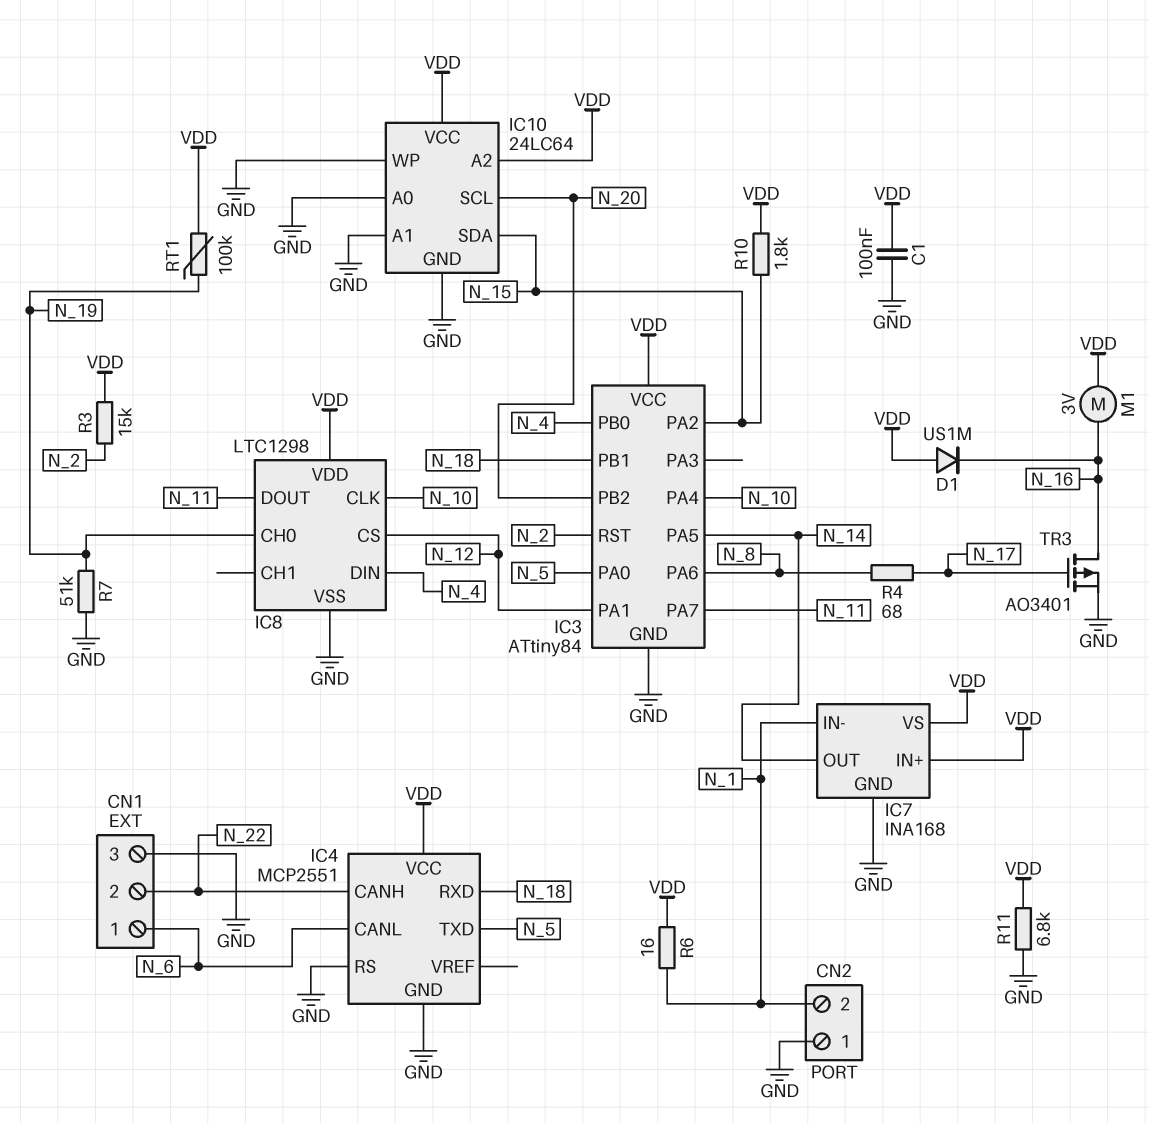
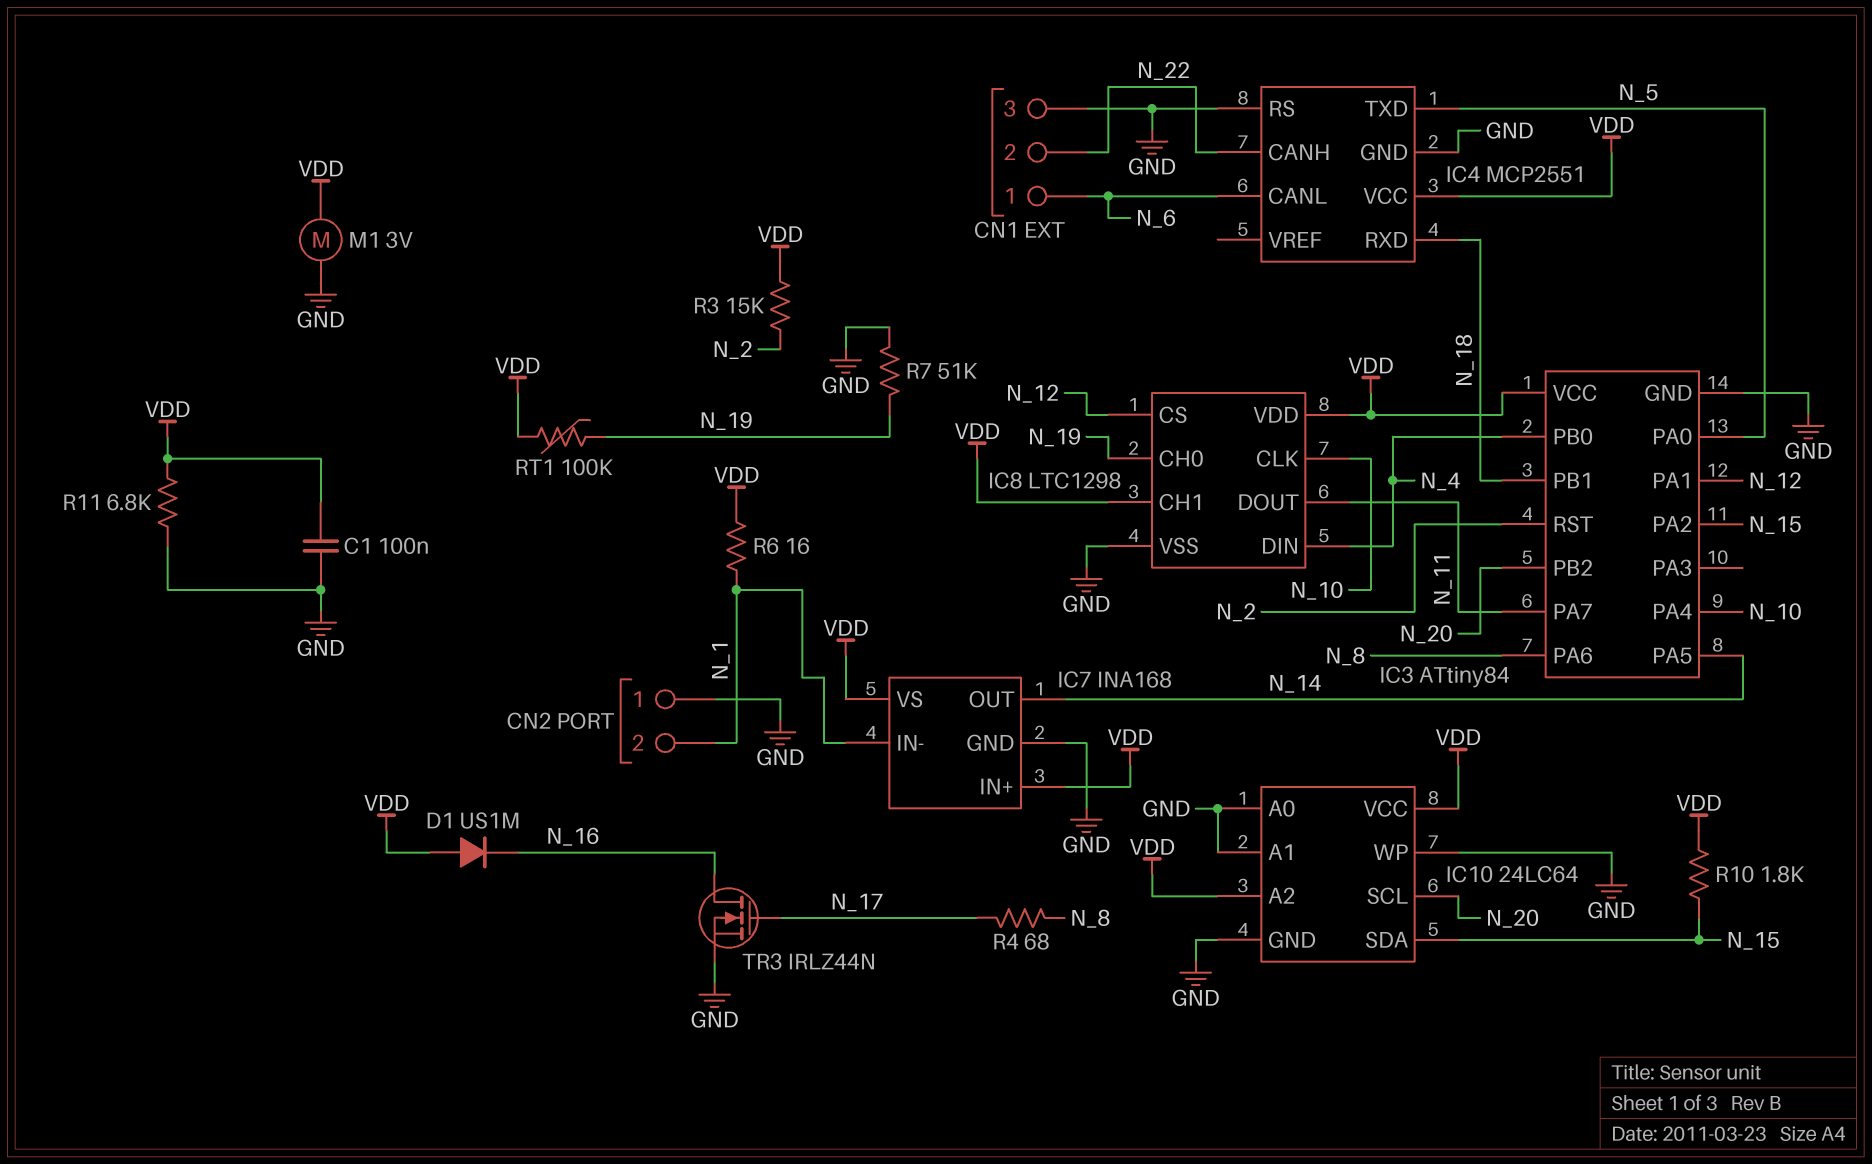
IC8 pin CH1: none -> VDD
M1: motor 3V (N_16, VDD) -> motor 3V (GND, VDD)
TR3: PMOS AO3401 (G N_17, D N_16, S GND) -> NMOS IRLZ44N (G N_17, D N_16, S GND)

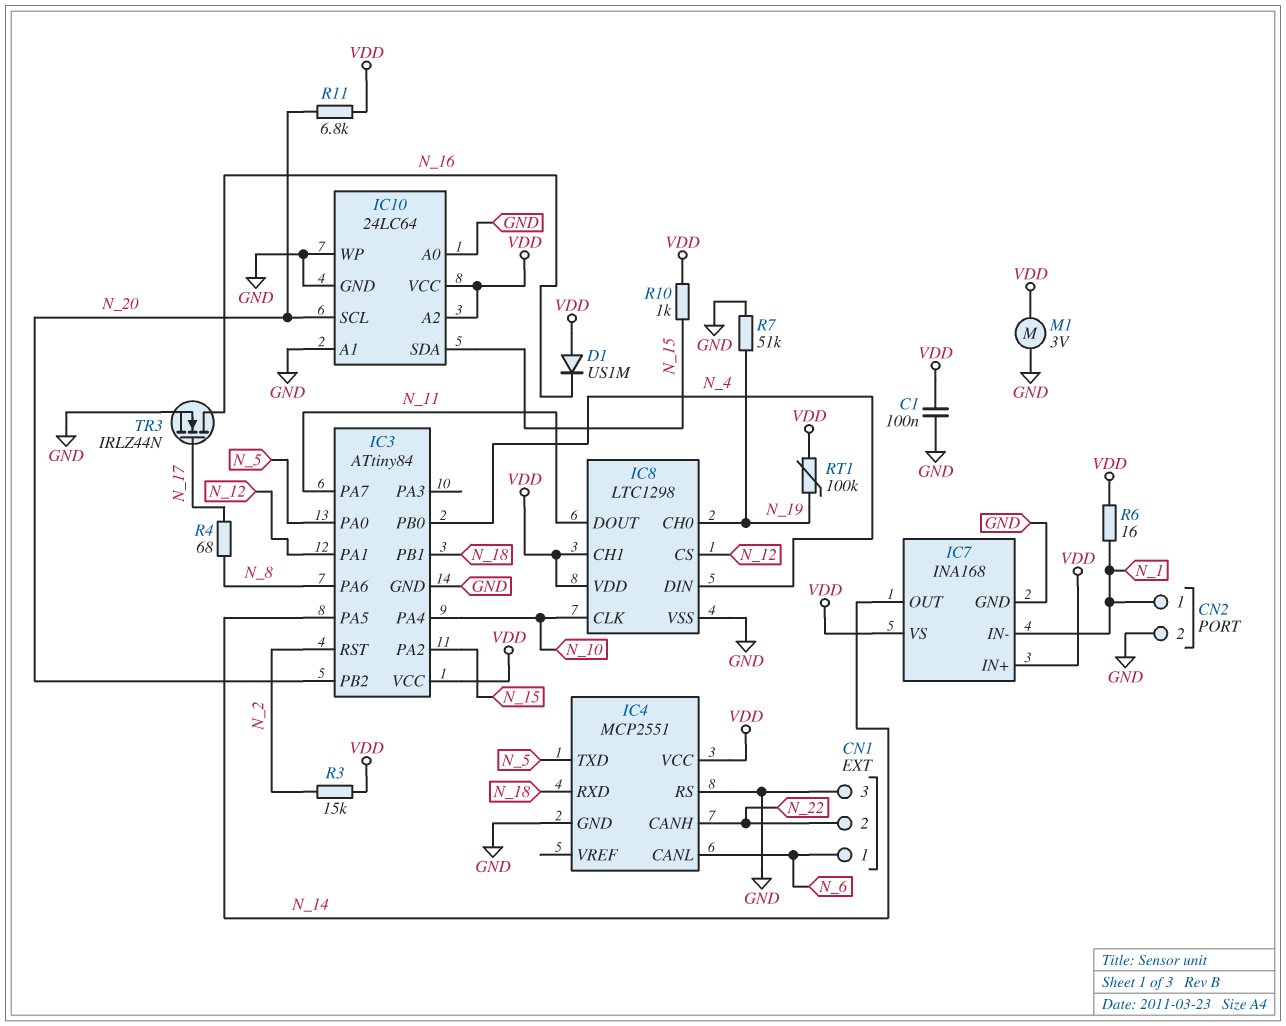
CN2 pin 1: GND -> N_1
CN2 pin 2: N_1 -> GND
R10: 1.8k (N_15, VDD) -> 1k (N_15, VDD)
R11: 6.8k (GND, VDD) -> 6.8k (N_20, VDD)

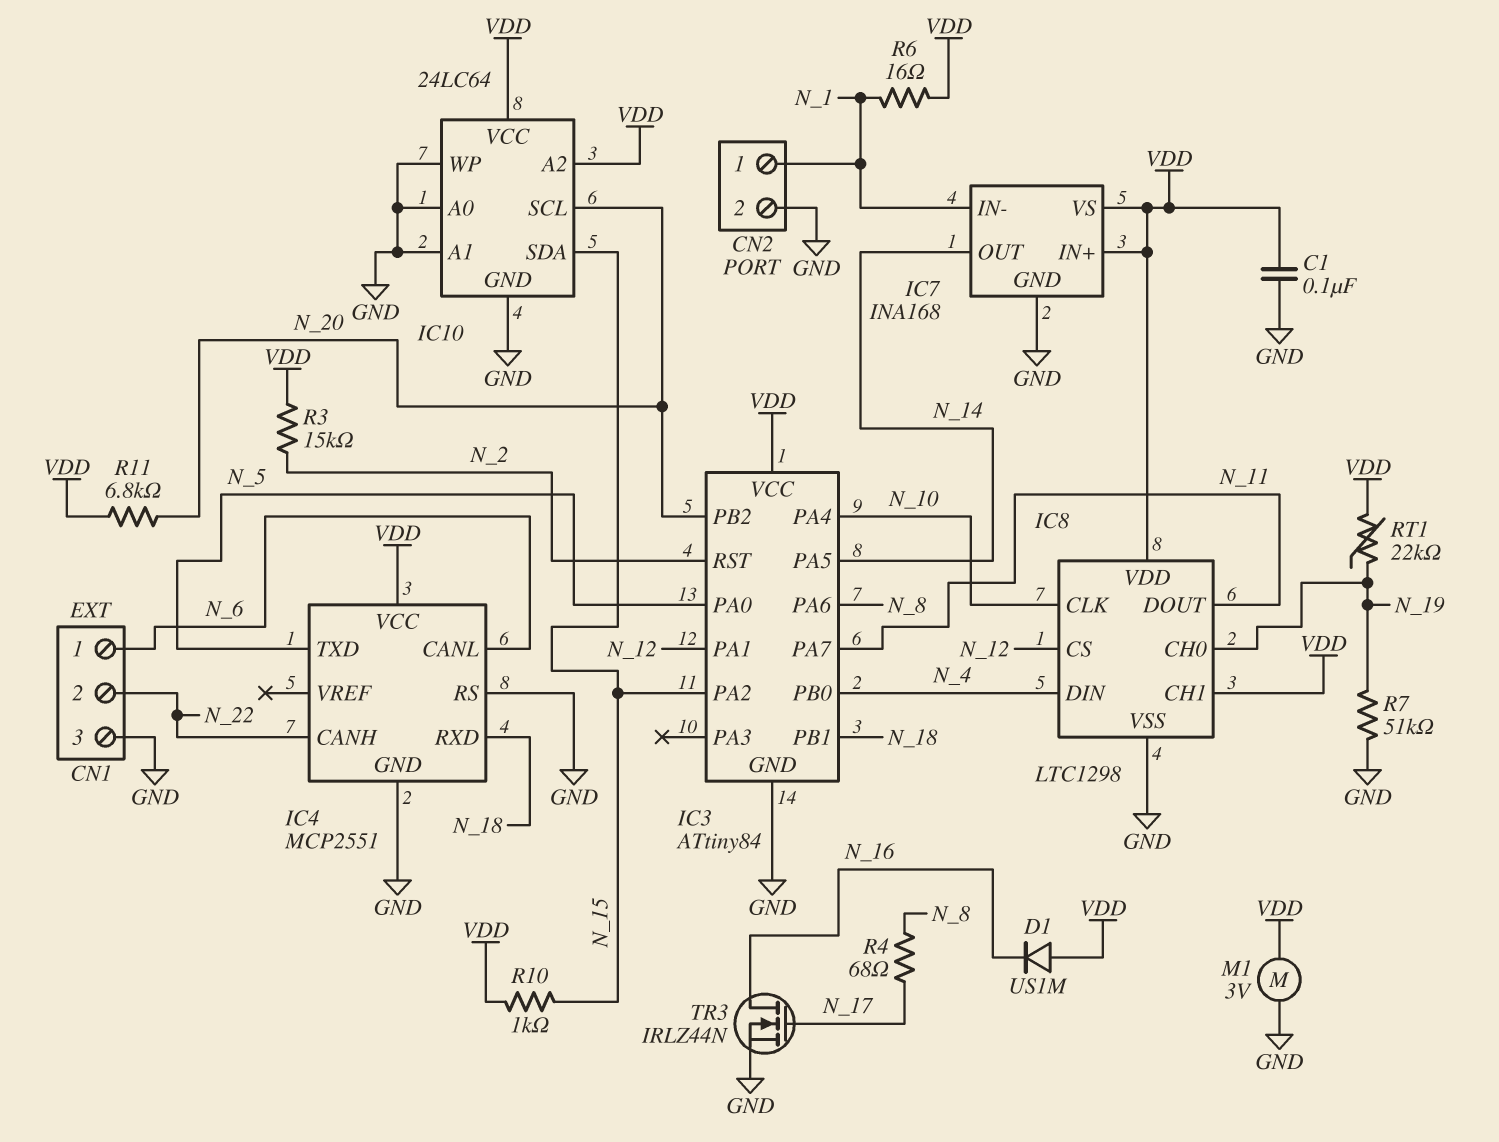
RT1: 100k (N_19, VDD) -> 22k (N_19, VDD)

